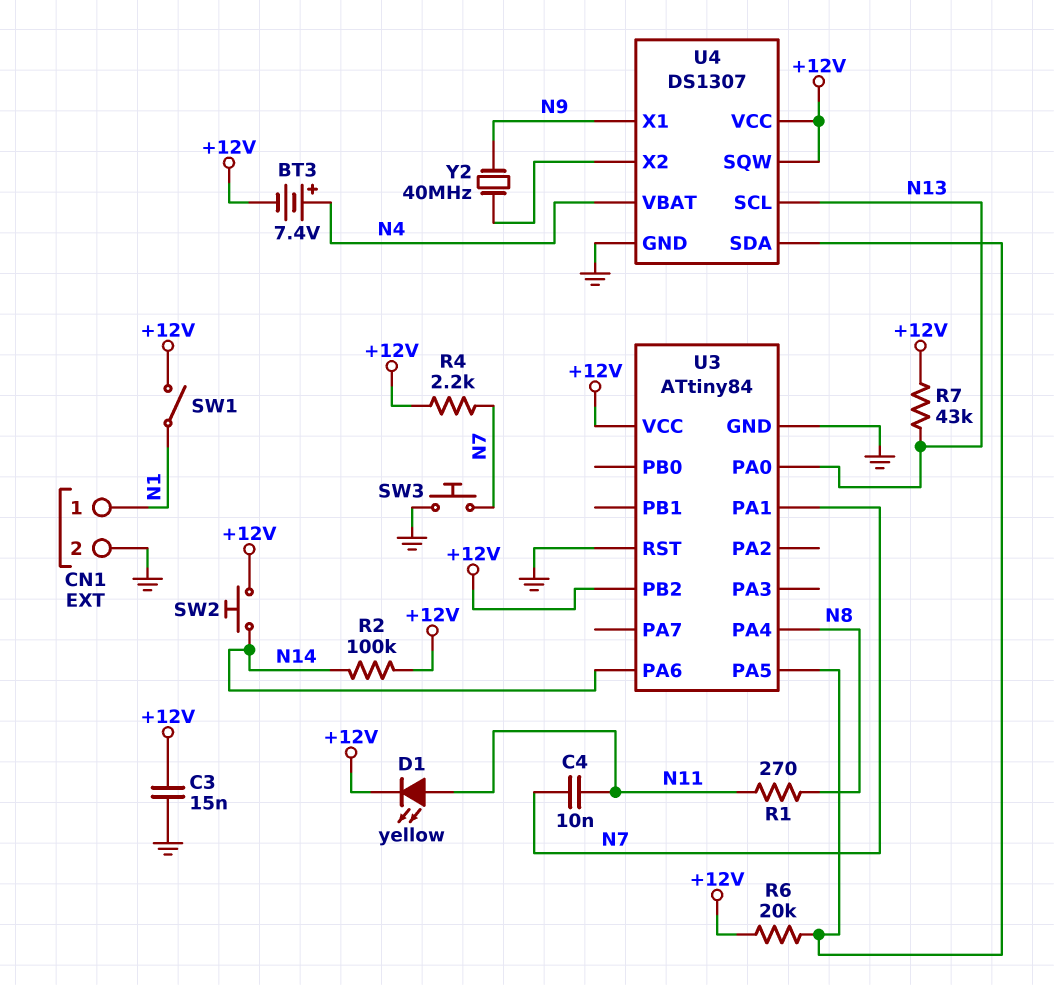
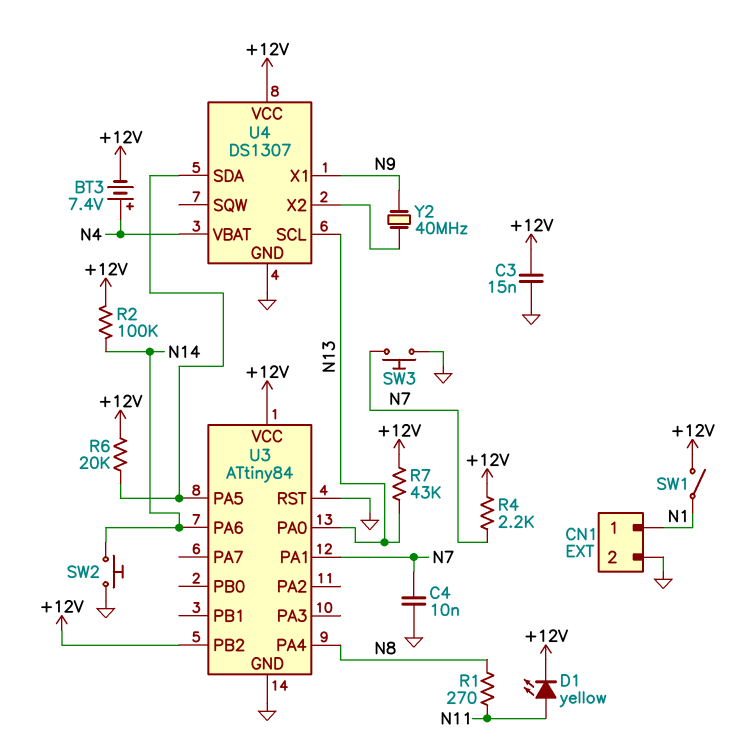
C4: 10nF (N7, N11) -> 10nF (GND, N7)
SW2: button (+12V, N14) -> button (GND, N14)
U4 pin SQW: +12V -> none

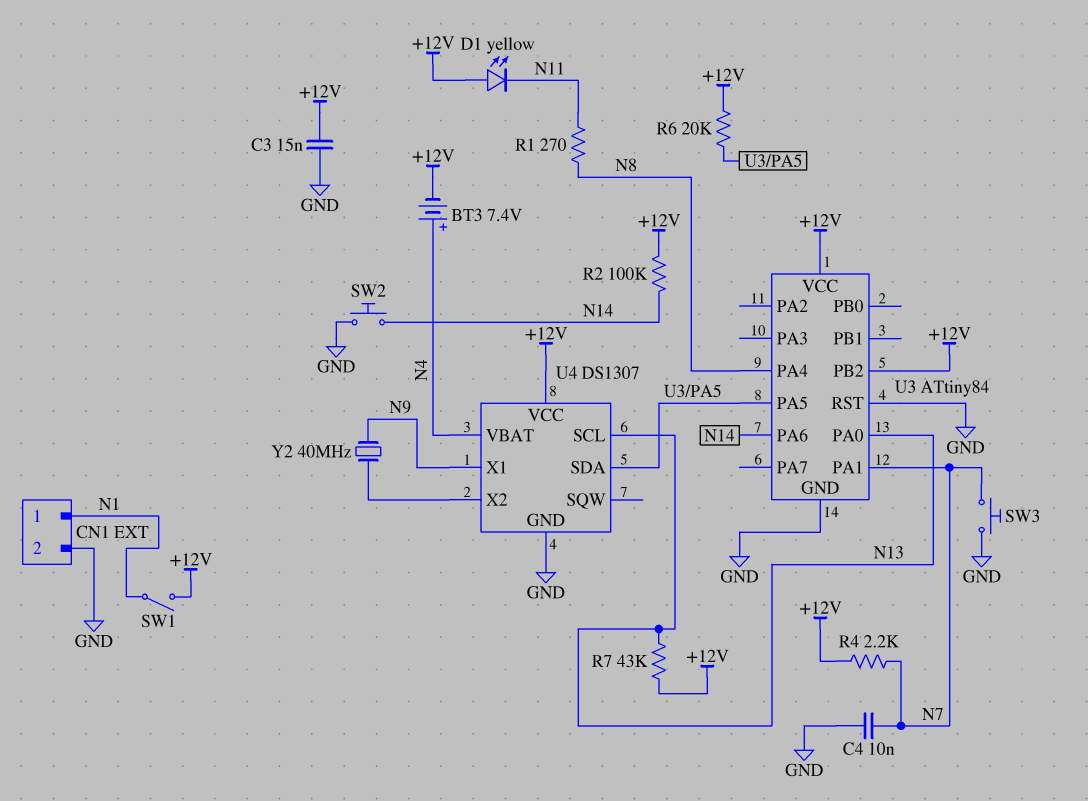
D1: LED yellow (A N11, K +12V) -> LED yellow (A +12V, K N11)

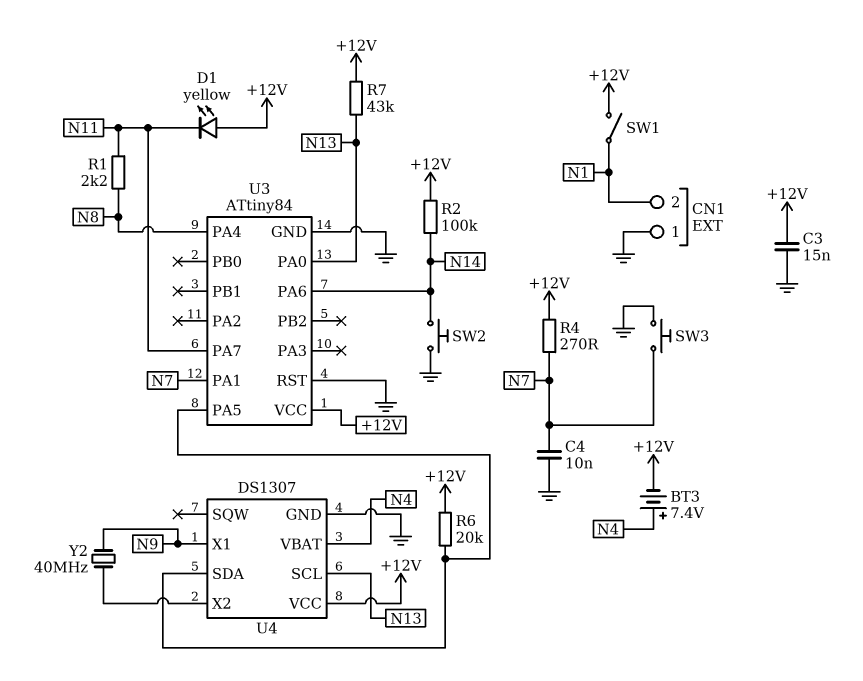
CN1 pin 1: N1 -> GND
CN1 pin 2: GND -> N1
R1: 270 (N8, N11) -> 2.2k (N8, N11)
R4: 2.2k (+12V, N7) -> 270 (+12V, N7)
U3 pin PA7: none -> N11
U3 pin PB2: +12V -> none

